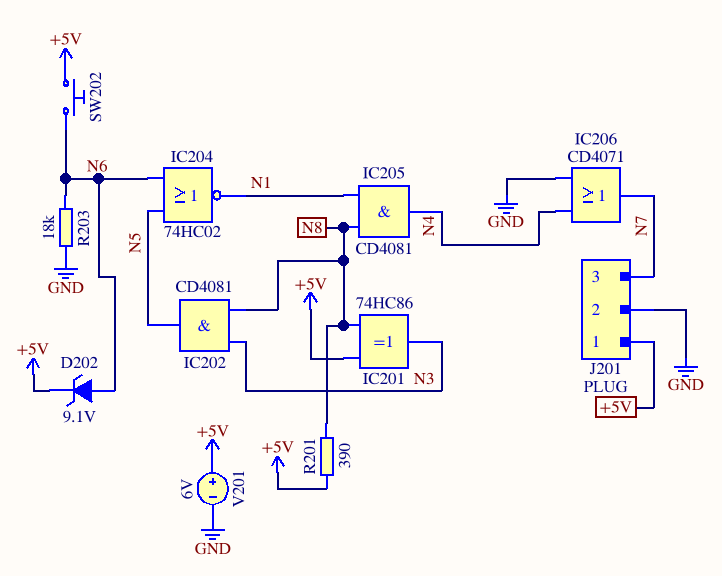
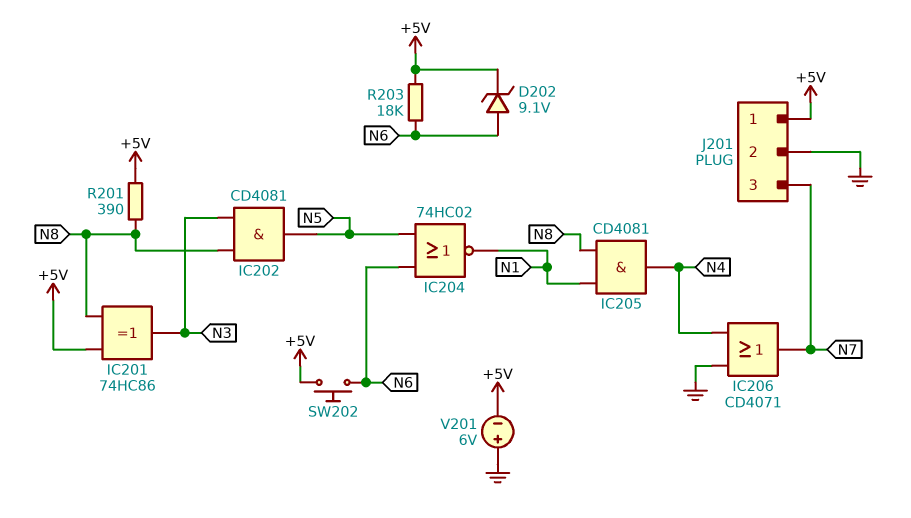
R203: 18k (GND, N6) -> 18k (+5V, N6)
V201: 6V (plus +5V, minus GND) -> 6V (plus GND, minus +5V)

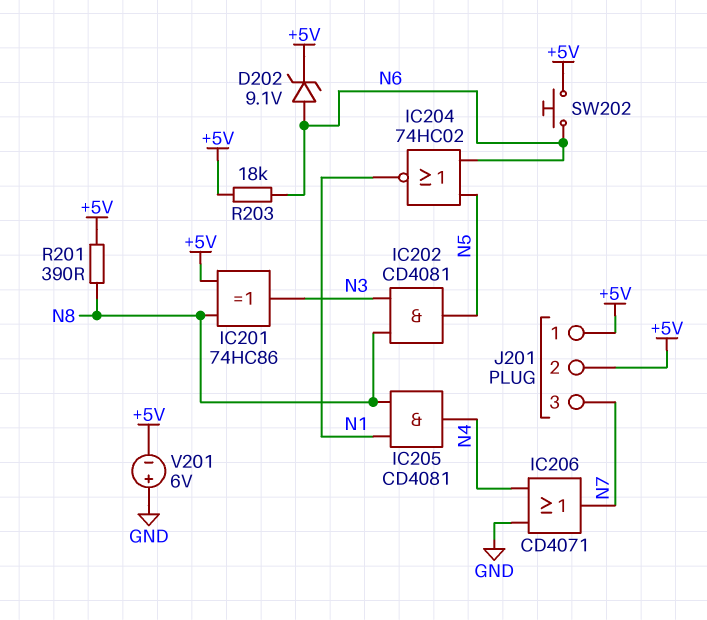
J201 pin 2: GND -> +5V

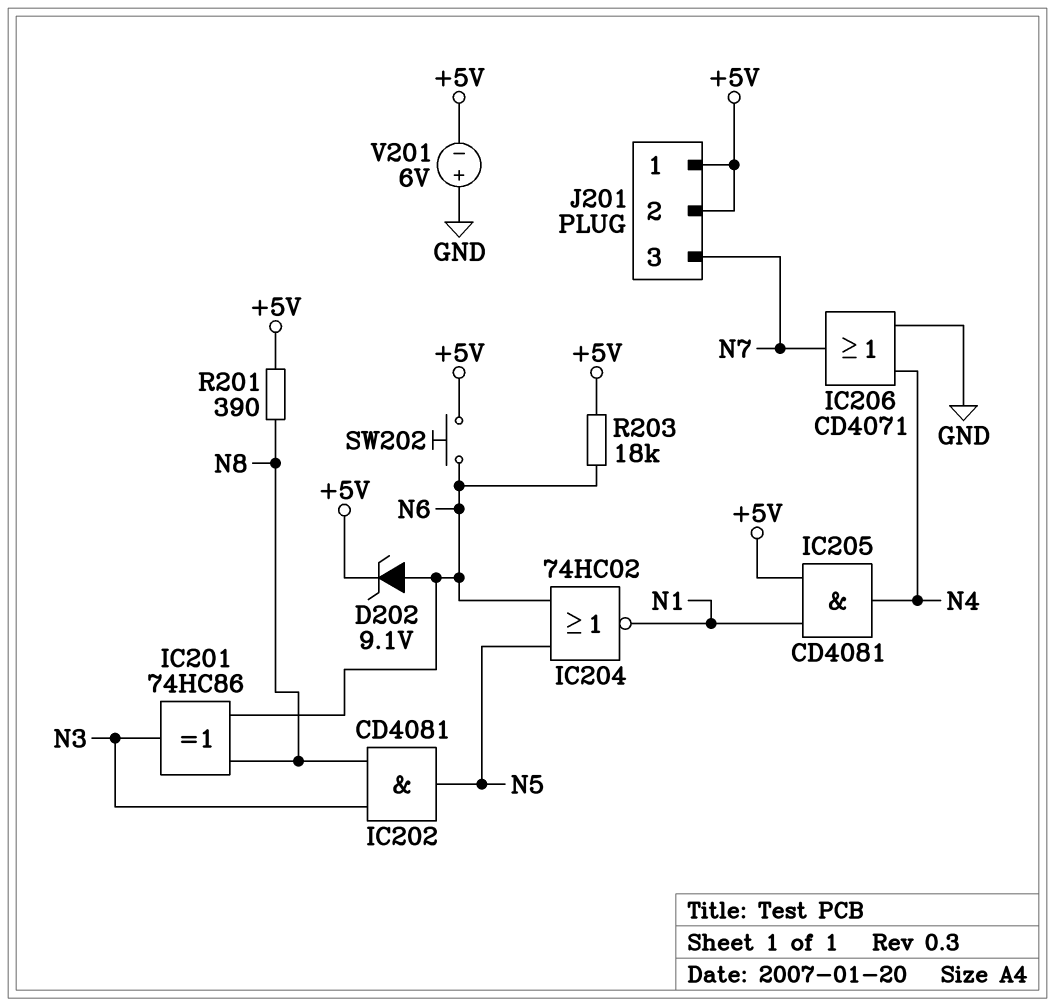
IC201: XOR 74HC86 (in +5V, in N8, out N3) -> XOR 74HC86 (in N6, in N8, out N3)
IC205: AND CD4081 (in N1, in N8, out N4) -> AND CD4081 (in +5V, in N1, out N4)

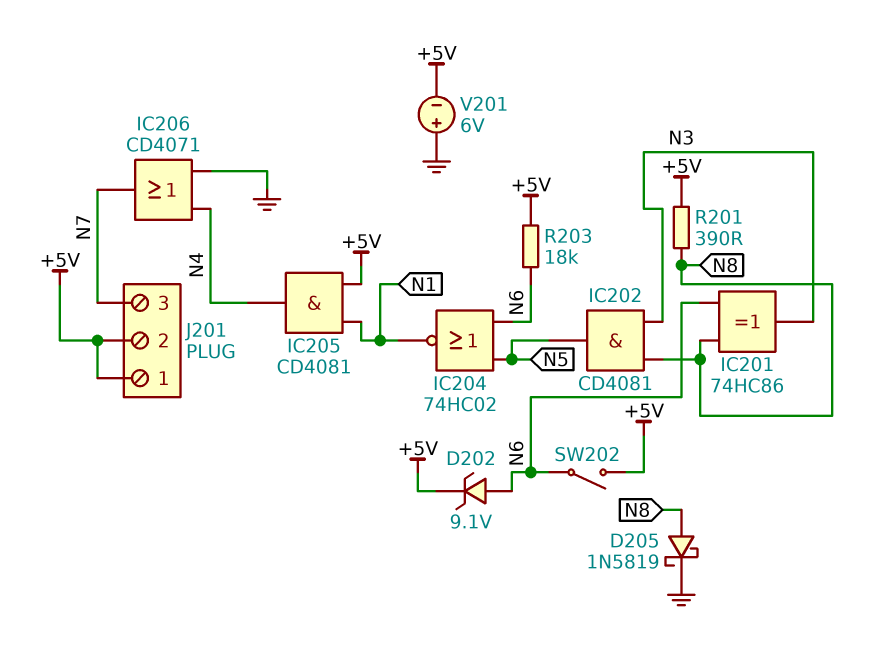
D205: none -> schottky 1N5819 (A N8, K GND)
SW202: button (+5V, N6) -> switch (+5V, N6)

